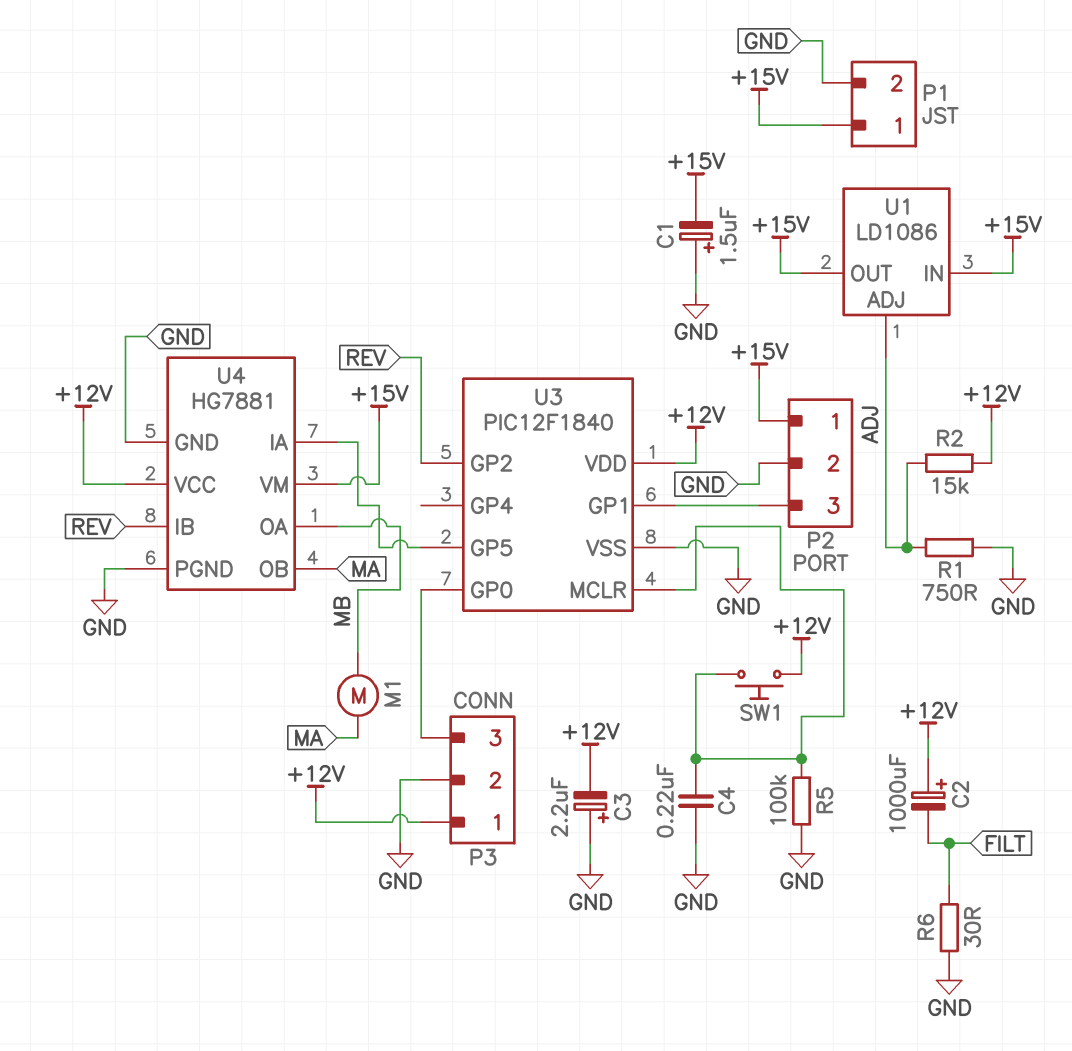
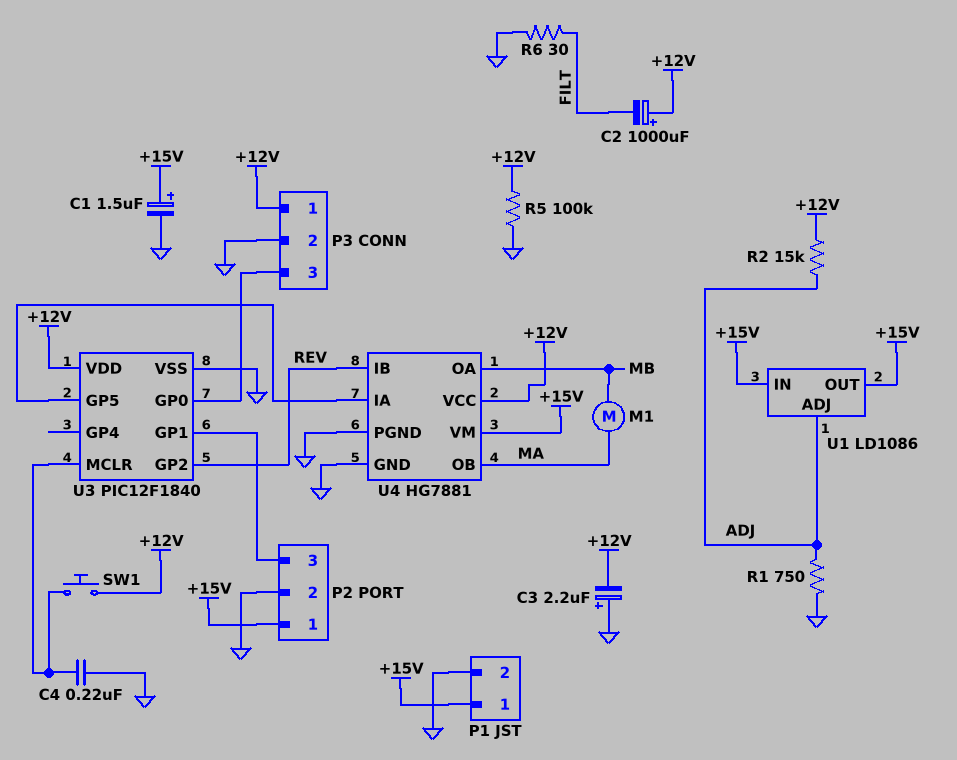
C1: 1.5uF (plus GND, minus +15V) -> 1.5uF (plus +15V, minus GND)
R5: 100k (GND, U3/MCLR) -> 100k (+12V, GND)

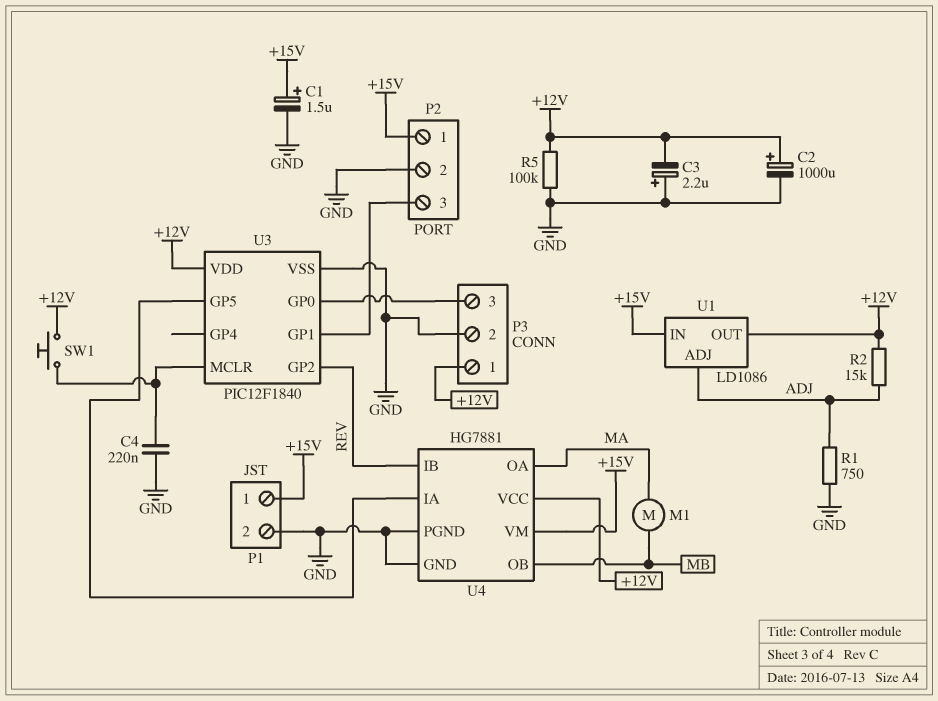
C2: 1000uF (plus +12V, minus FILT) -> 1000uF (plus +12V, minus GND)
R6: 30 (FILT, GND) -> none
U1 pin OUT: +15V -> +12V
U4 pin OA: MB -> MA
U4 pin OB: MA -> MB

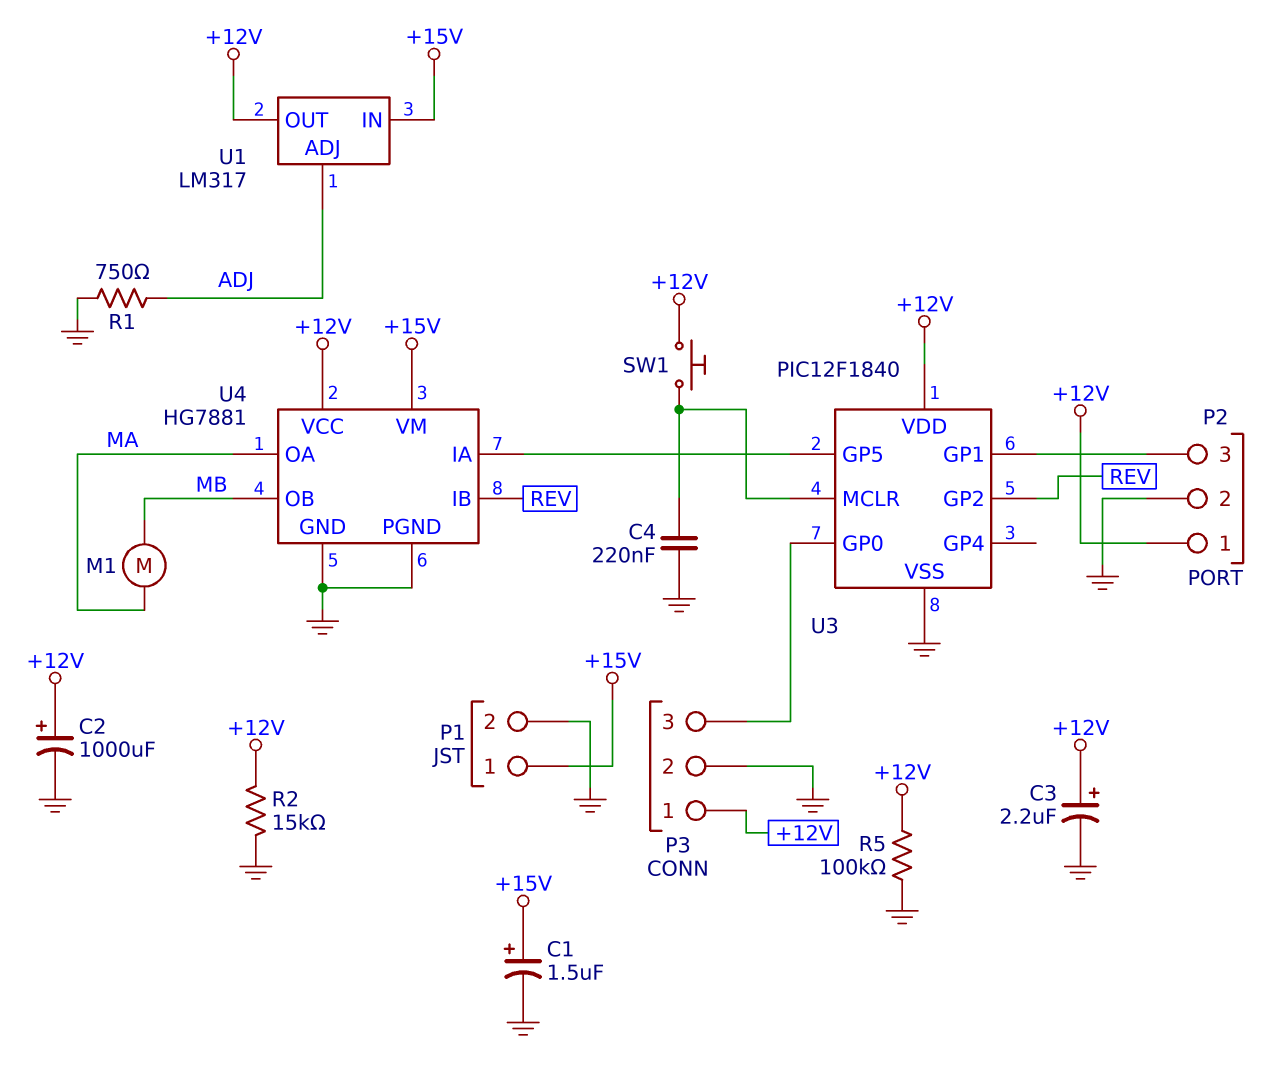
C3: 2.2uF (plus GND, minus +12V) -> 2.2uF (plus +12V, minus GND)
P2 pin 1: +15V -> +12V
R2: 15k (+12V, ADJ) -> 15k (+12V, GND)
U1: LD1086 -> LM317

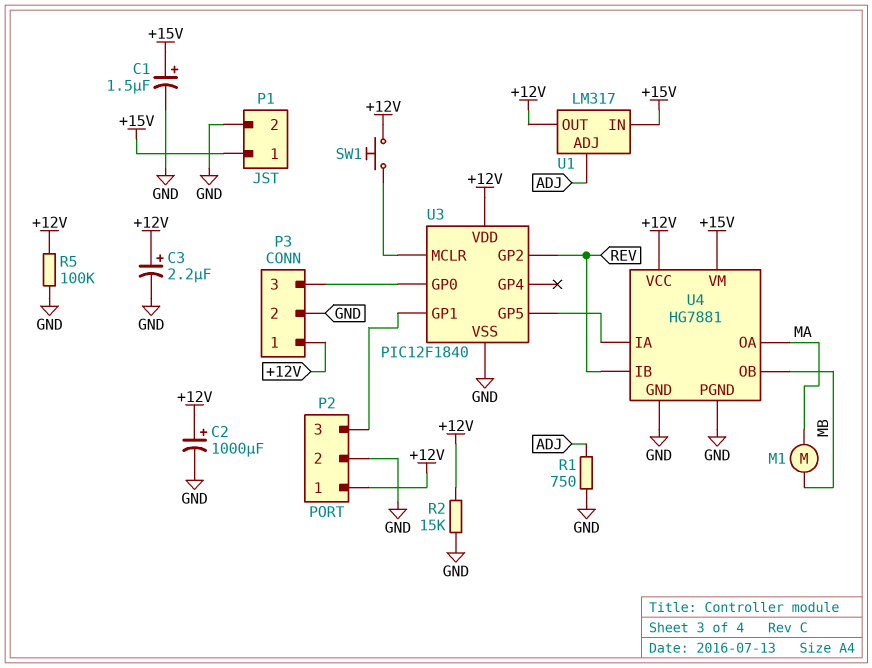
C4: 220nF (GND, U3/MCLR) -> none

